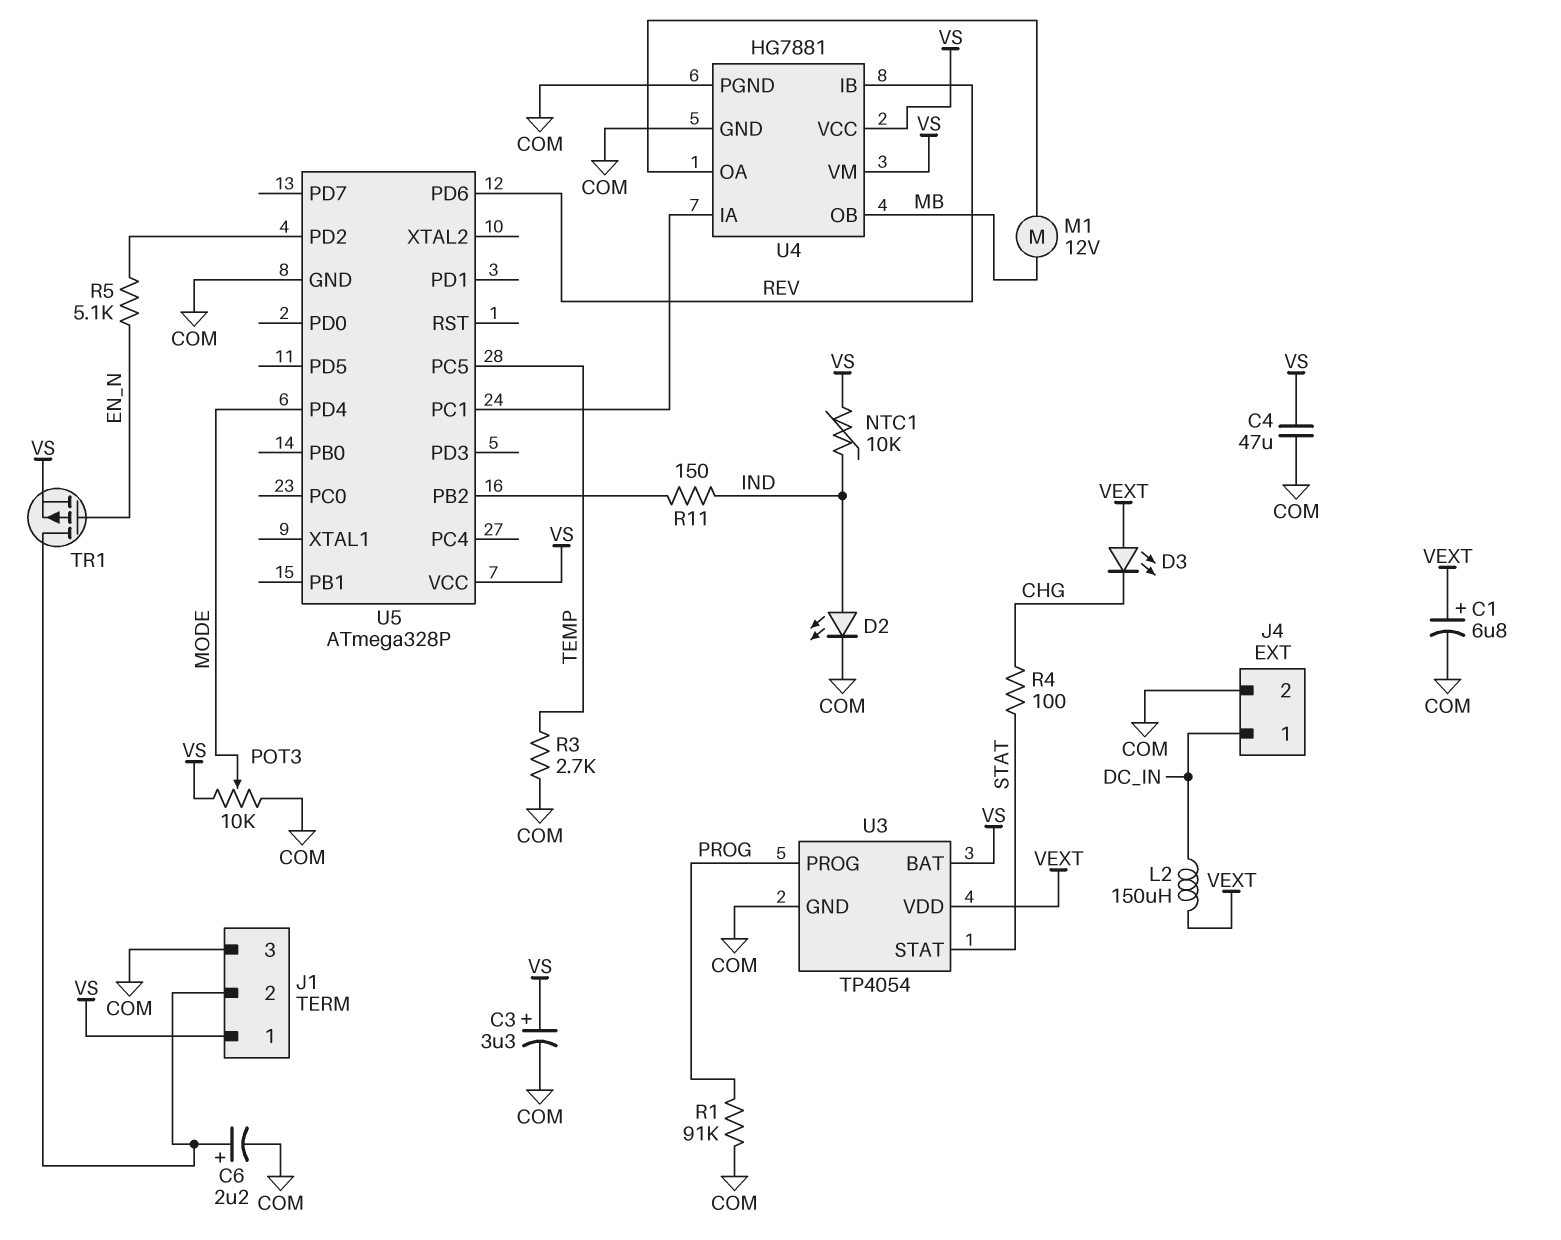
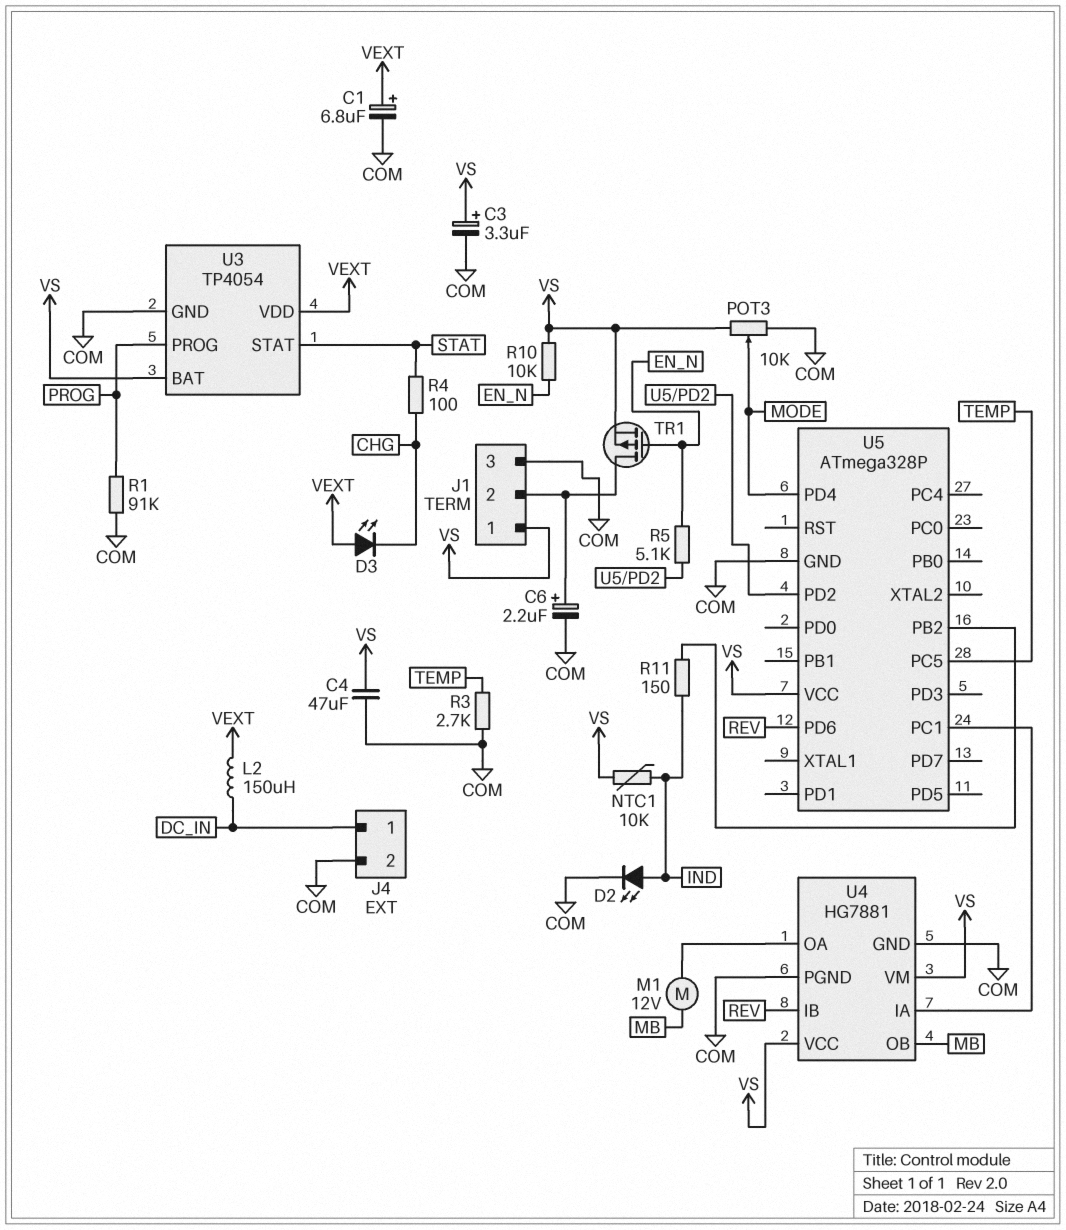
R10: none -> 10k (EN_N, VS)

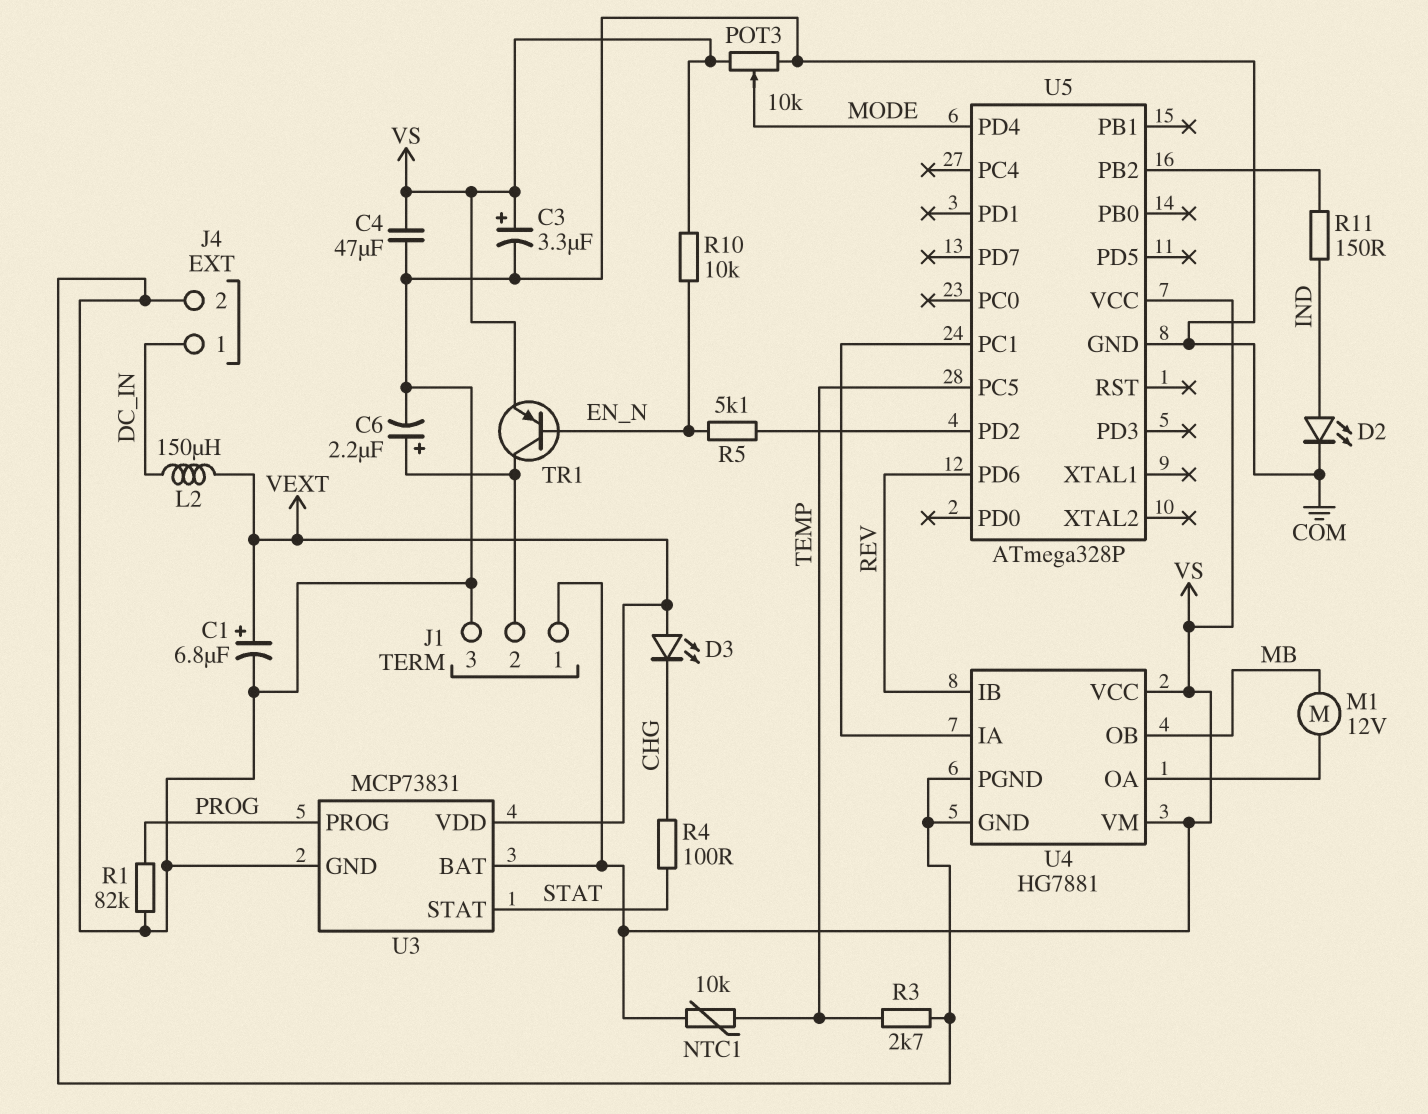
NTC1: 10k (IND, VS) -> 10k (TEMP, VS)
R1: 91k (COM, PROG) -> 82k (COM, PROG)
TR1: PMOS (G EN_N, D J1/2, S VS) -> PNP (B EN_N, C J1/2, E VS)
U3: TP4054 -> MCP73831

